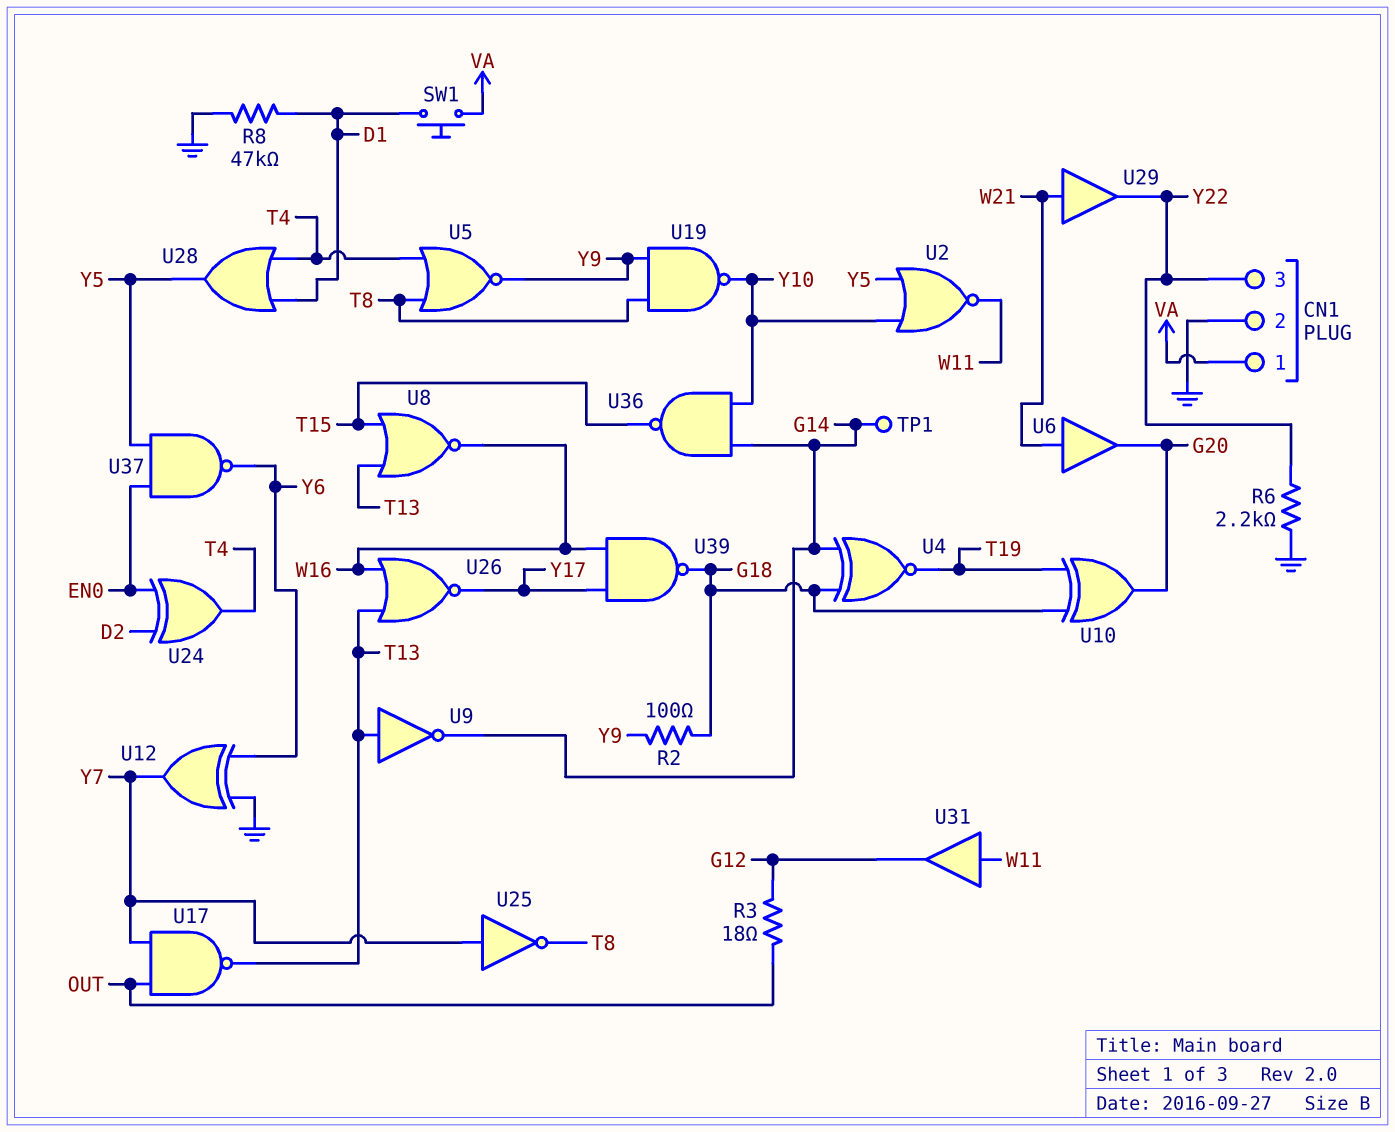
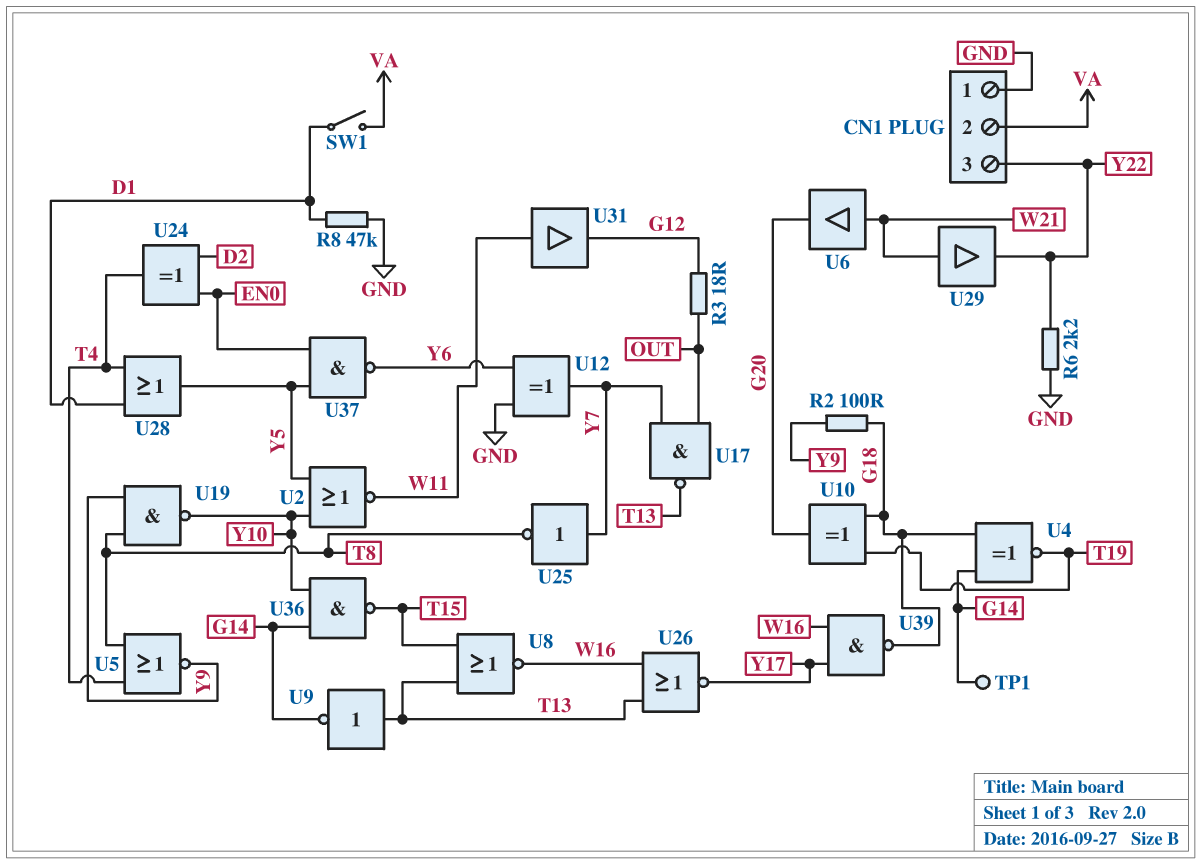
CN1 pin 1: VA -> GND
CN1 pin 2: GND -> VA
SW1: button (D1, VA) -> switch (D1, VA)

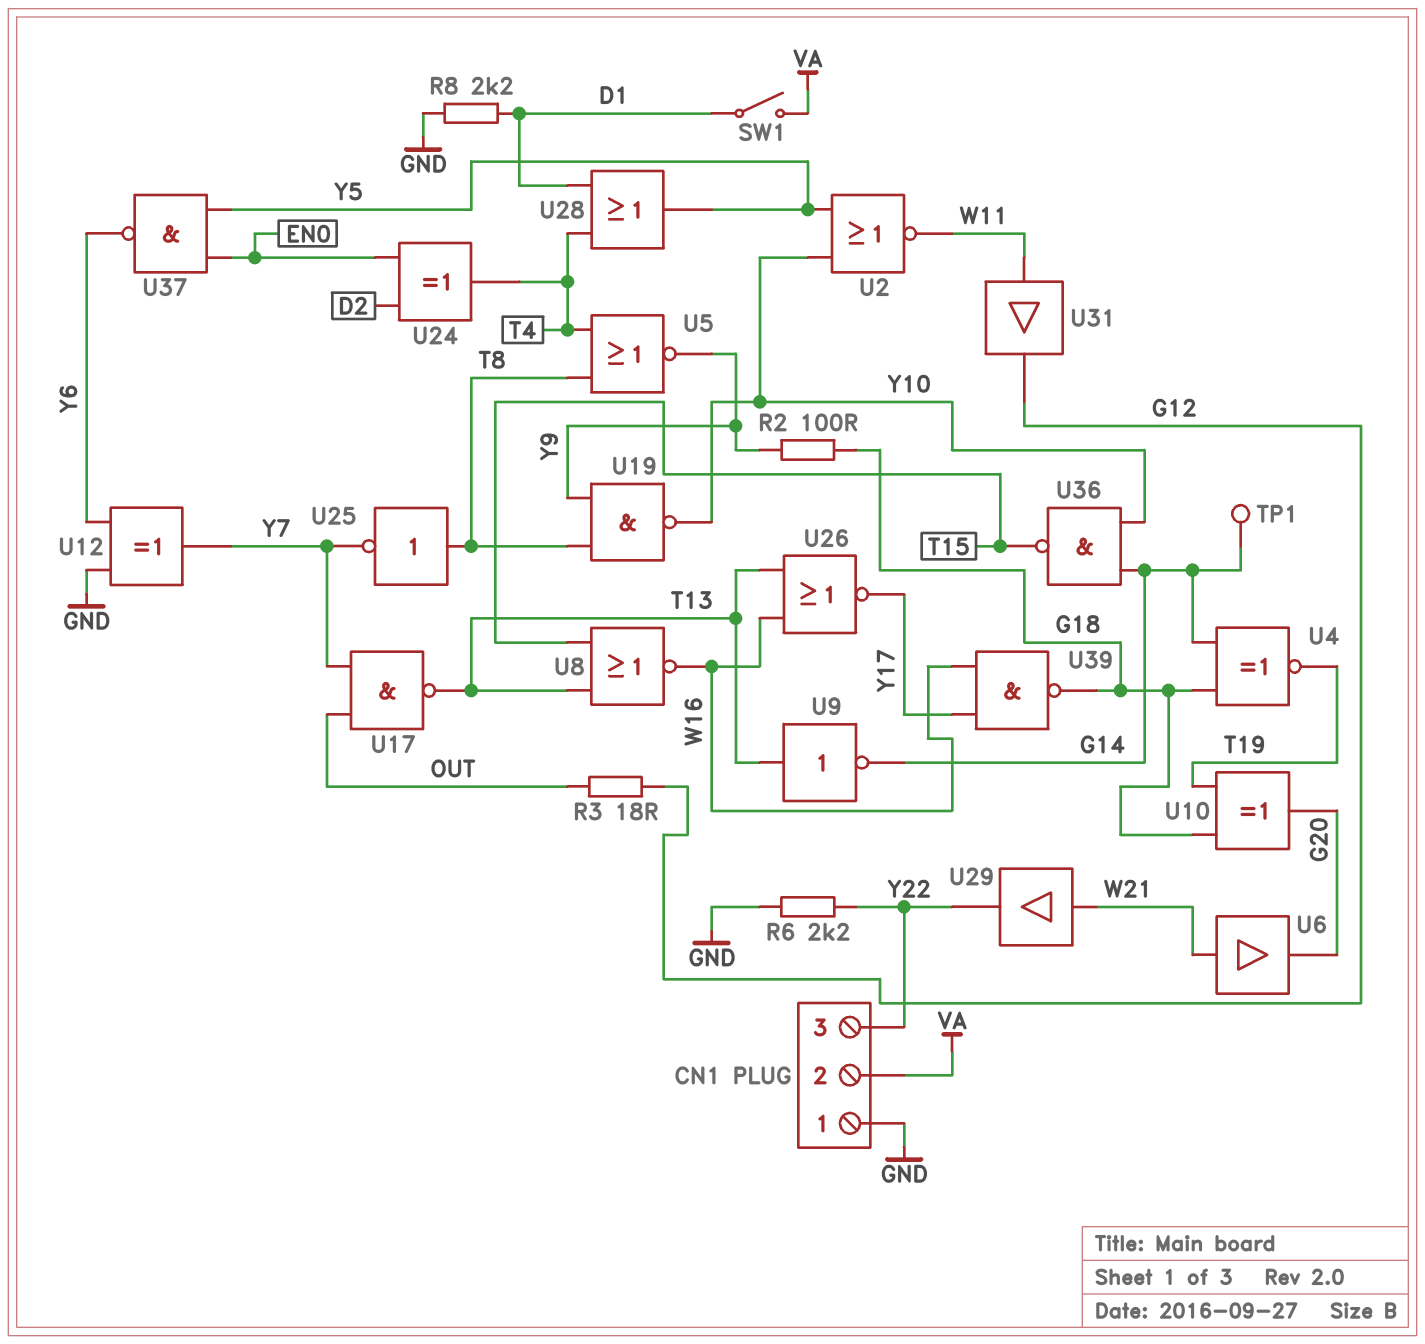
R8: 47k (D1, GND) -> 2.2k (D1, GND)
U25: NOT (in Y7, out T8) -> NOT (in T8, out Y7)

